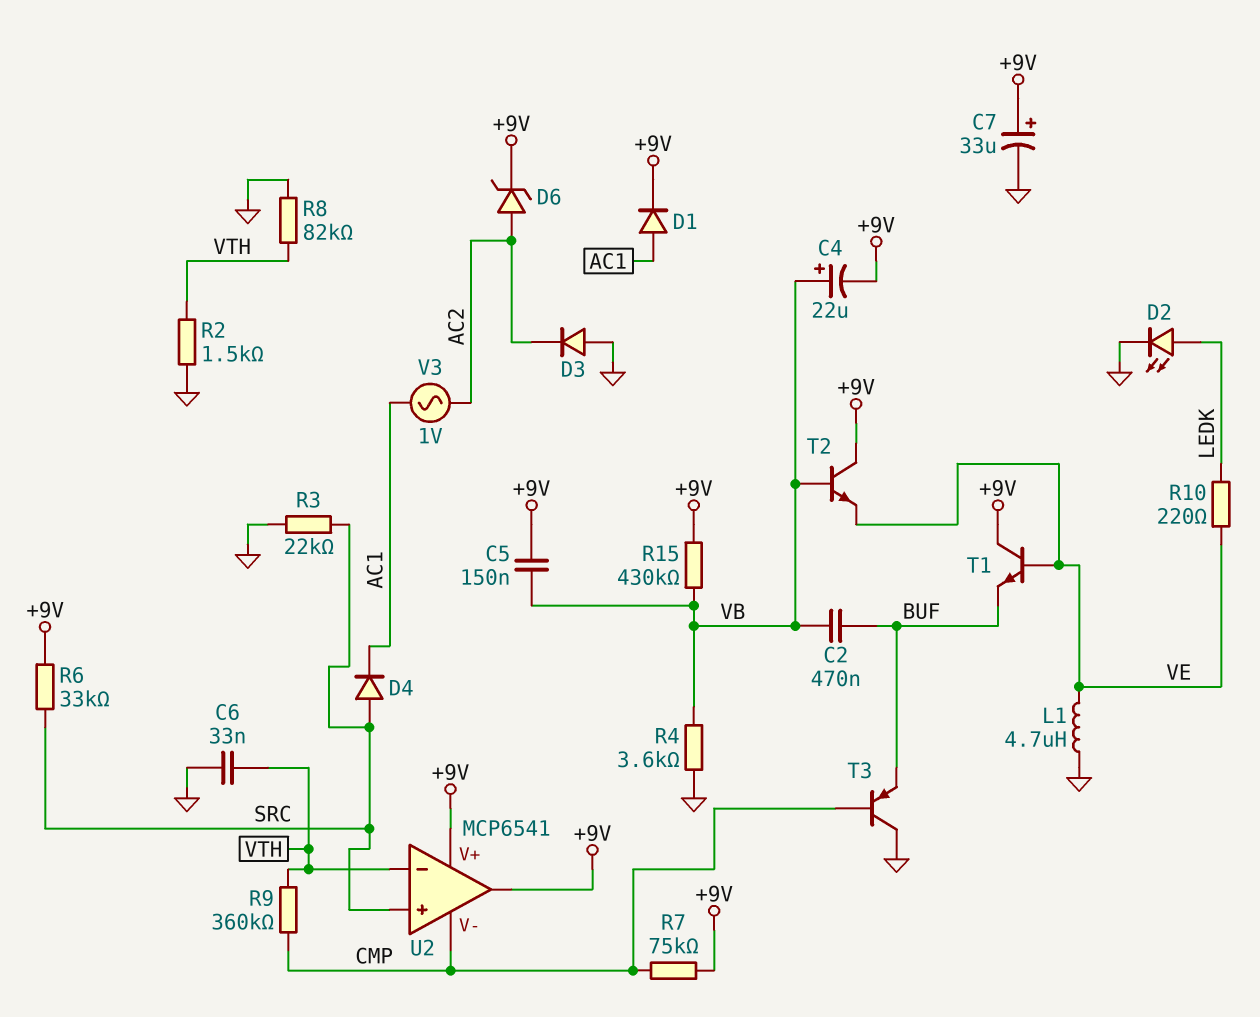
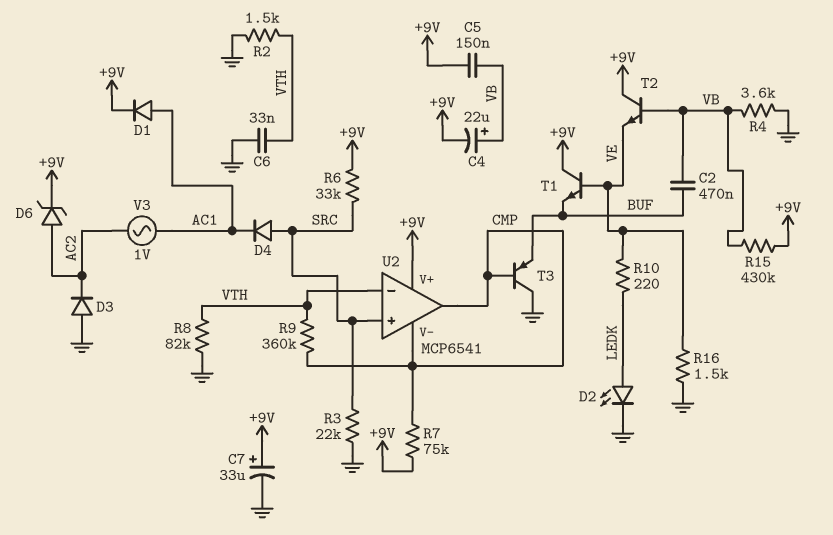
L1: 4.7uH (GND, VE) -> none
R16: none -> 1.5k (GND, VE)
U2 pin out: +9V -> CMP

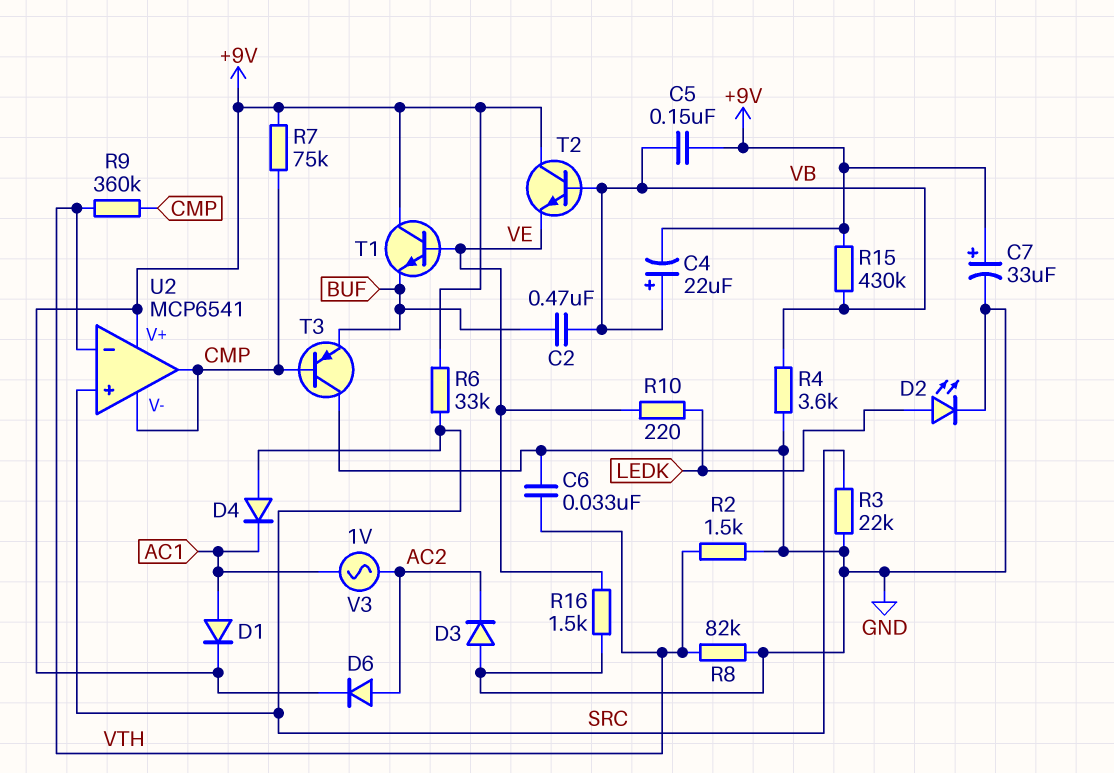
D6: zener (A AC2, K +9V) -> diode (A AC2, K +9V)

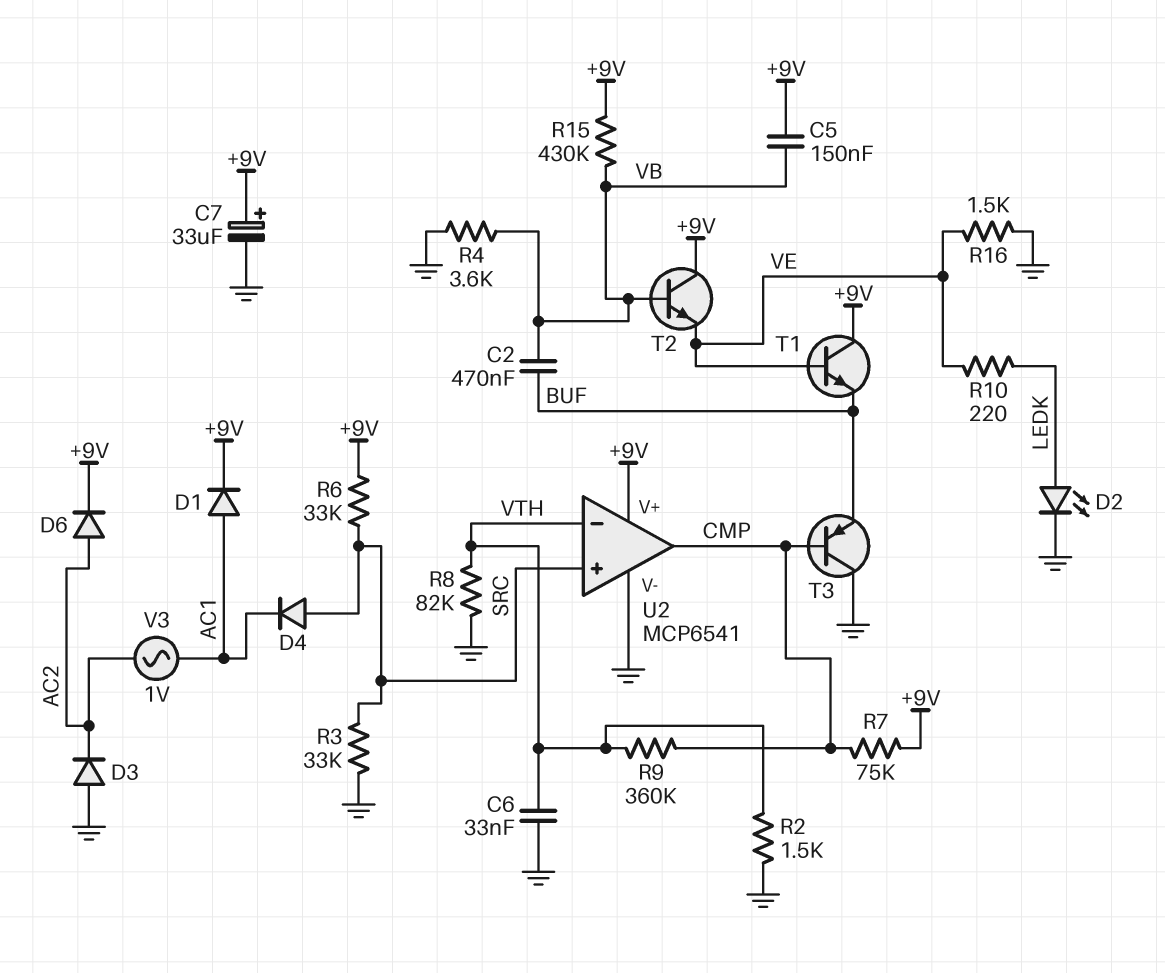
C4: 22uF (plus VB, minus +9V) -> none
R3: 22k (GND, SRC) -> 33k (GND, SRC)
U2 pin V-: CMP -> GND

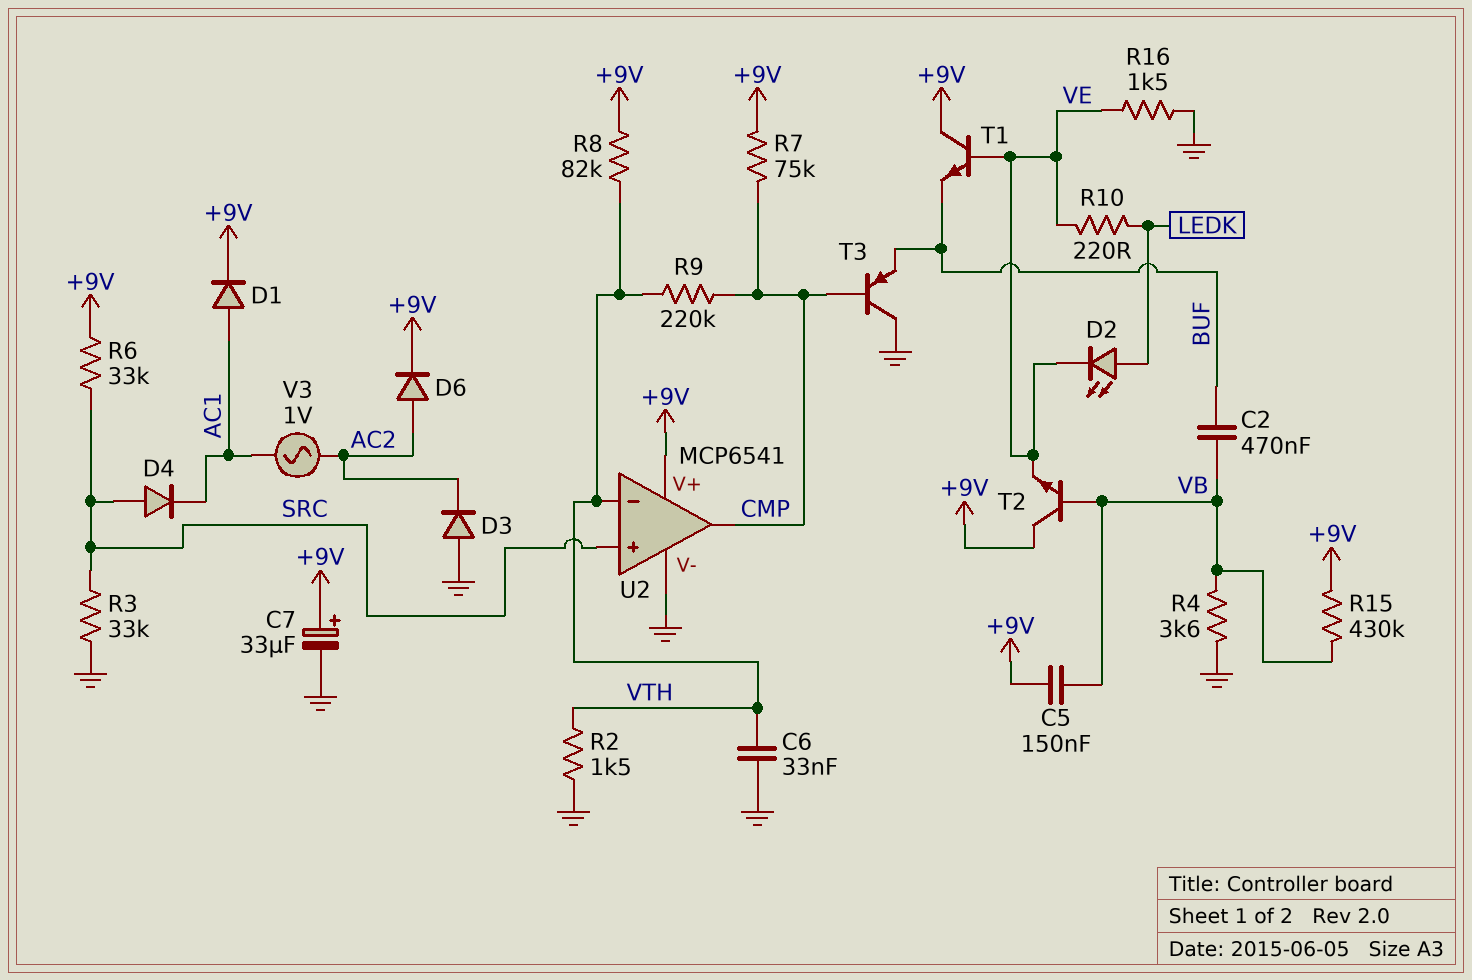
D2: LED (A LEDK, K GND) -> LED (A LEDK, K VE)
R8: 82k (GND, VTH) -> 82k (+9V, VTH)
R9: 360k (CMP, VTH) -> 220k (CMP, VTH)

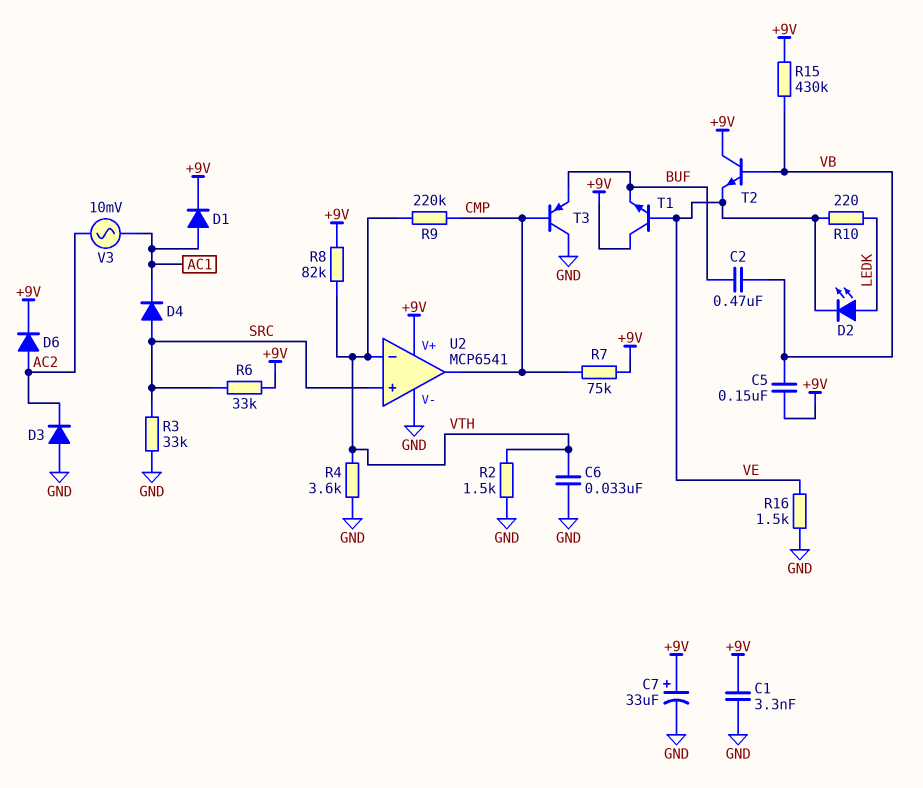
C1: none -> 3.3nF (+9V, GND)
R4: 3.6k (GND, VB) -> 3.6k (GND, VTH)
V3: AC 1V (AC1, AC2) -> AC 10mV (AC1, AC2)

